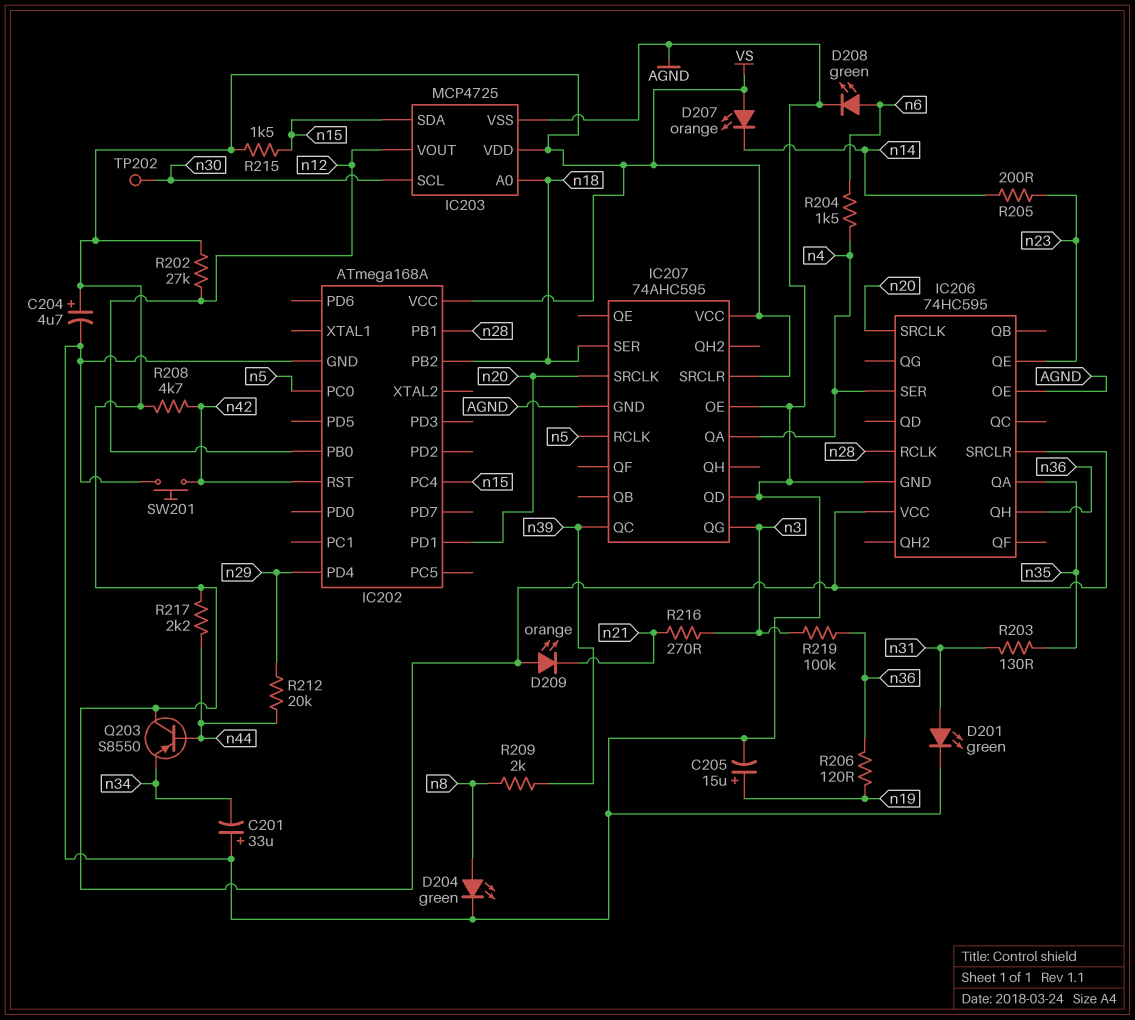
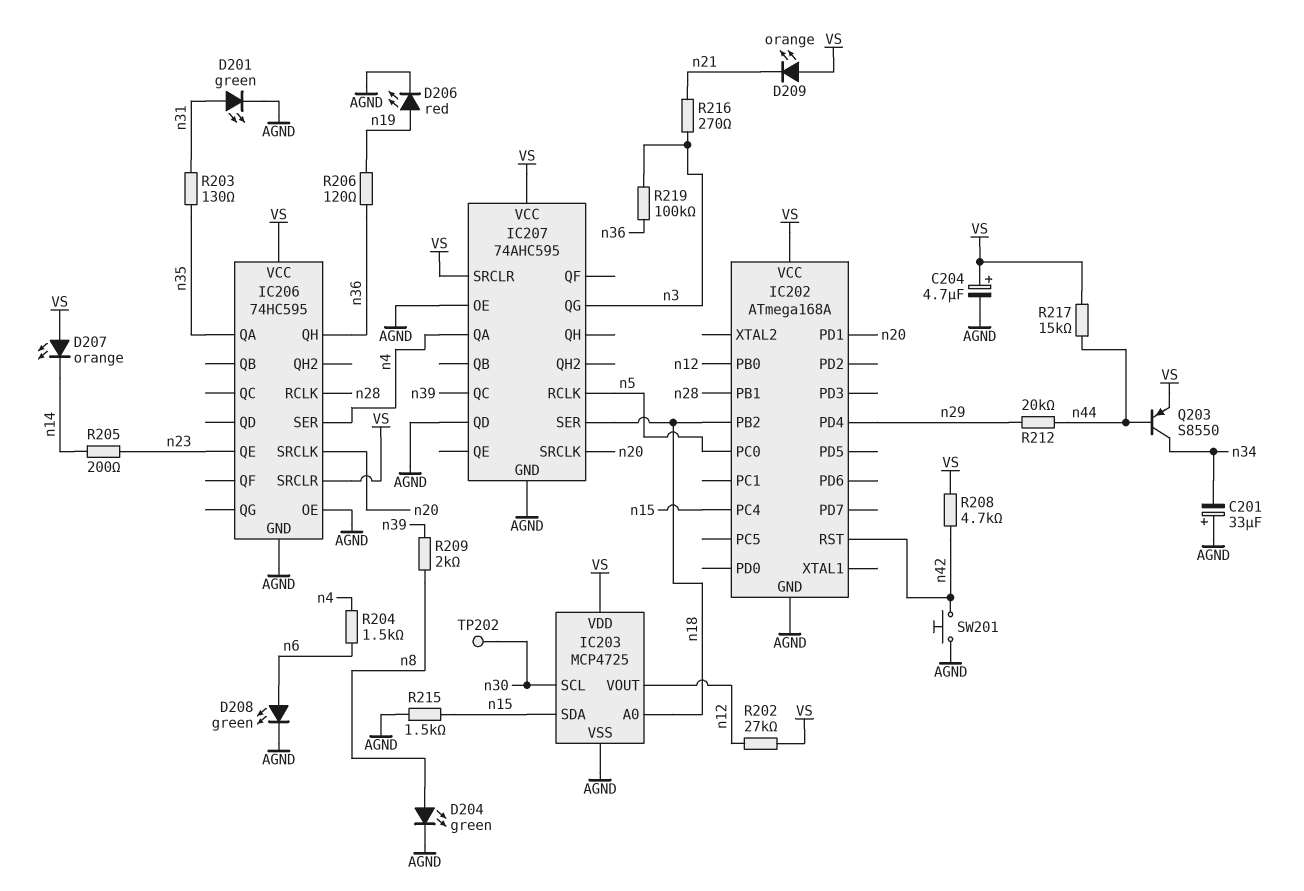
C205: 15uF (plus n19, minus AGND) -> none
D206: none -> LED red (A n19, K AGND)
Q203: PNP S8550 (B n44, C VS, E n34) -> PNP S8550 (B n44, C n34, E VS)
R215: 1.5k (VS, n15) -> 1.5k (AGND, n15)
R217: 2.2k (VS, n44) -> 15k (VS, n44)

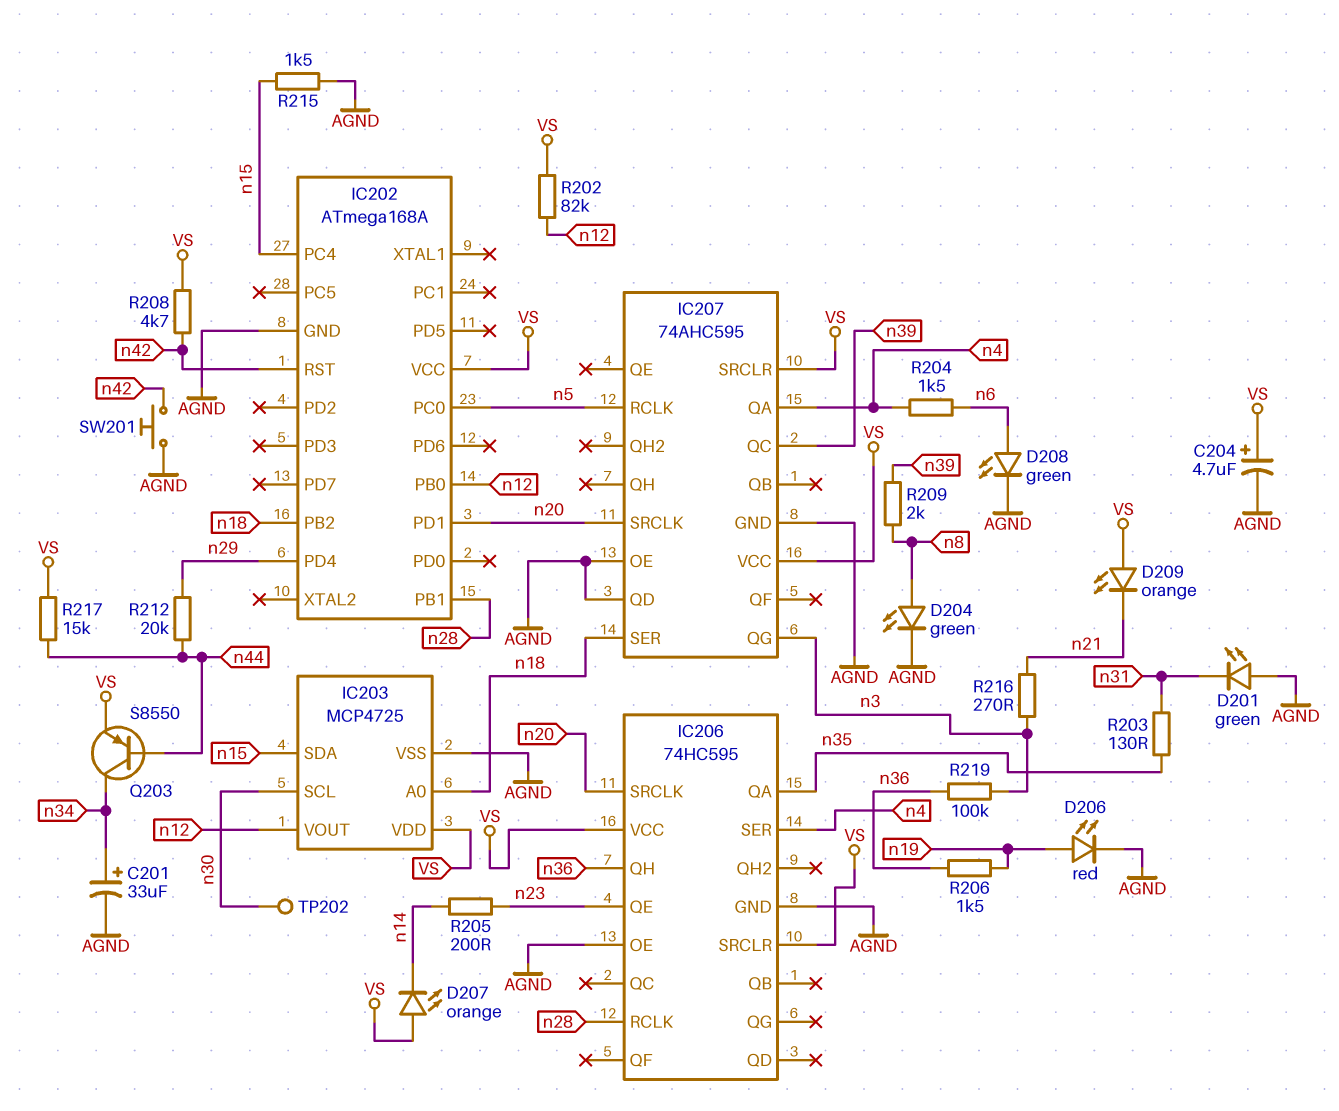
C201: 33uF (plus AGND, minus n34) -> 33uF (plus n34, minus AGND)
D201: LED green (A n31, K AGND) -> LED green (A AGND, K n31)
R202: 27k (VS, n12) -> 82k (VS, n12)
R206: 120 (n19, n36) -> 1.5k (n19, n36)

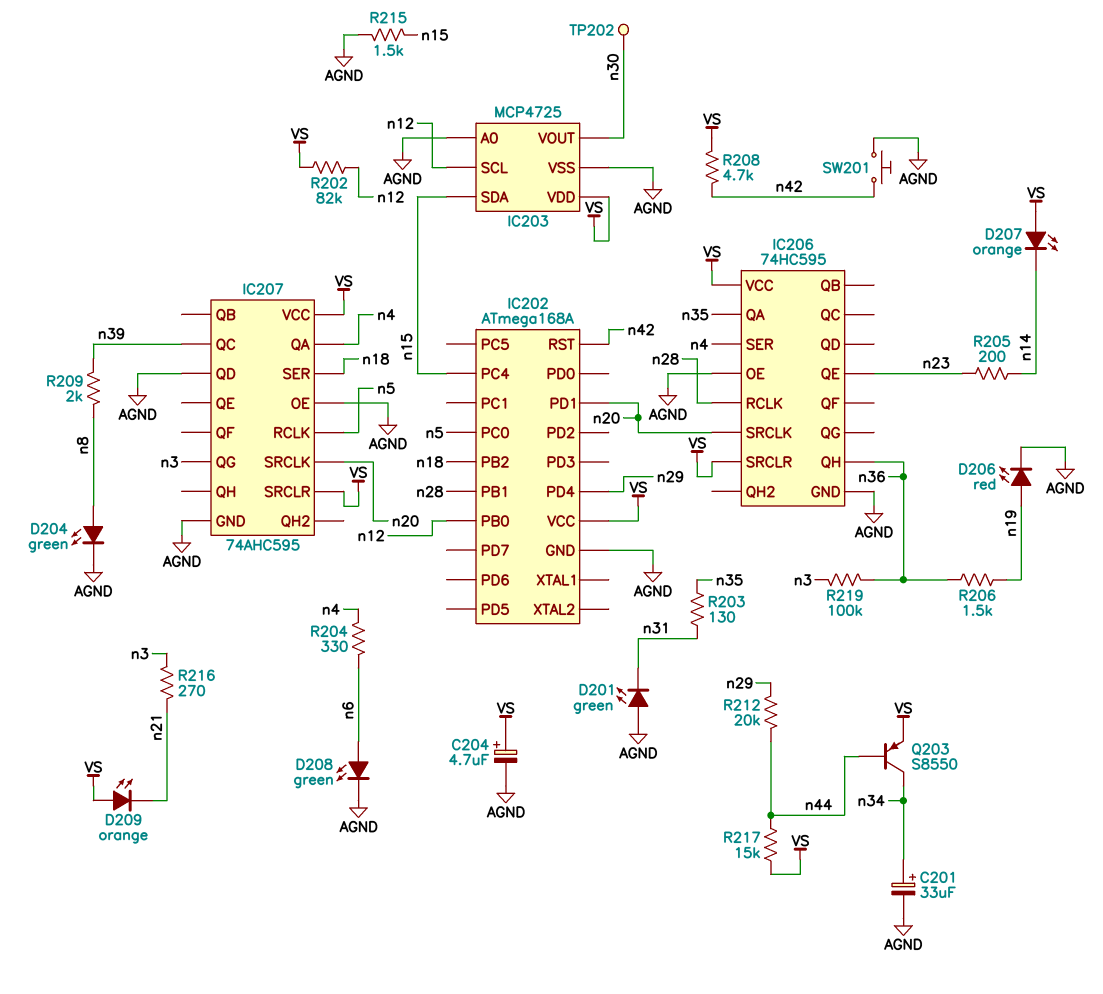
IC203 pin A0: n18 -> AGND
IC203 pin SCL: n30 -> n12
IC203 pin VOUT: n12 -> n30
R204: 1.5k (n4, n6) -> 330 (n4, n6)

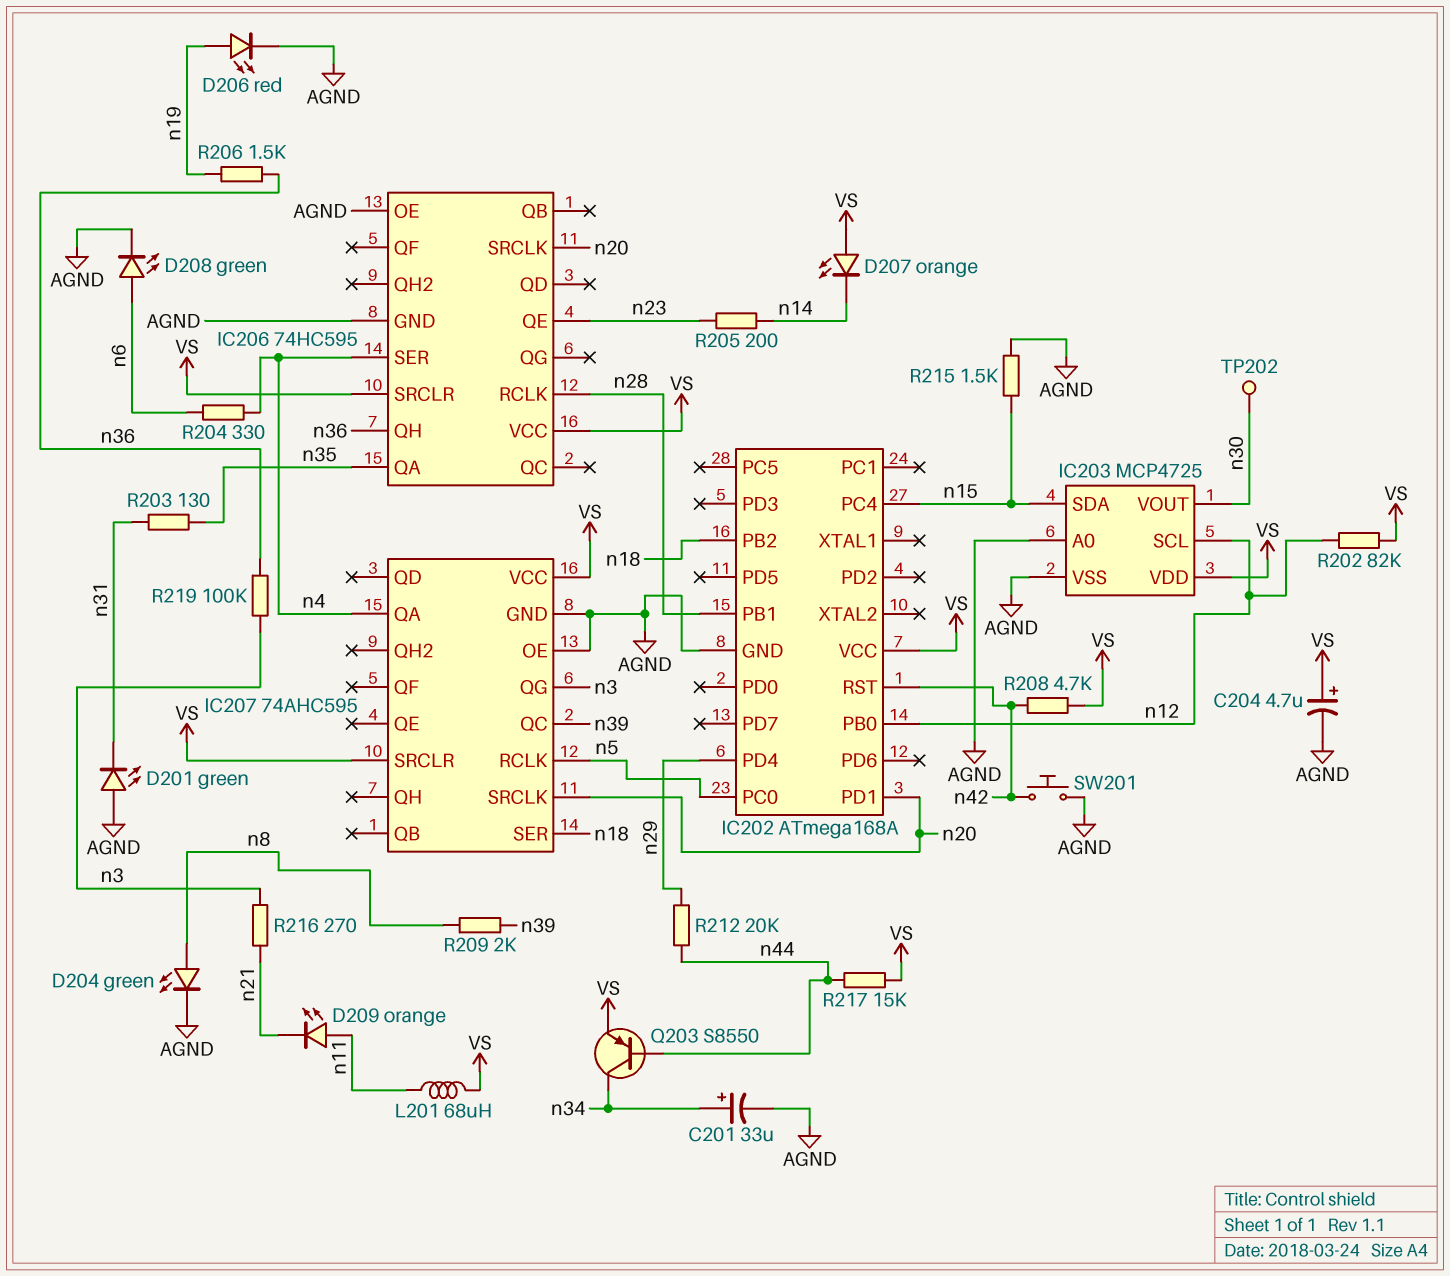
D209: LED orange (A VS, K n21) -> LED orange (A n11, K n21)
IC207 pin QD: AGND -> none
L201: none -> 68uH (VS, n11)

